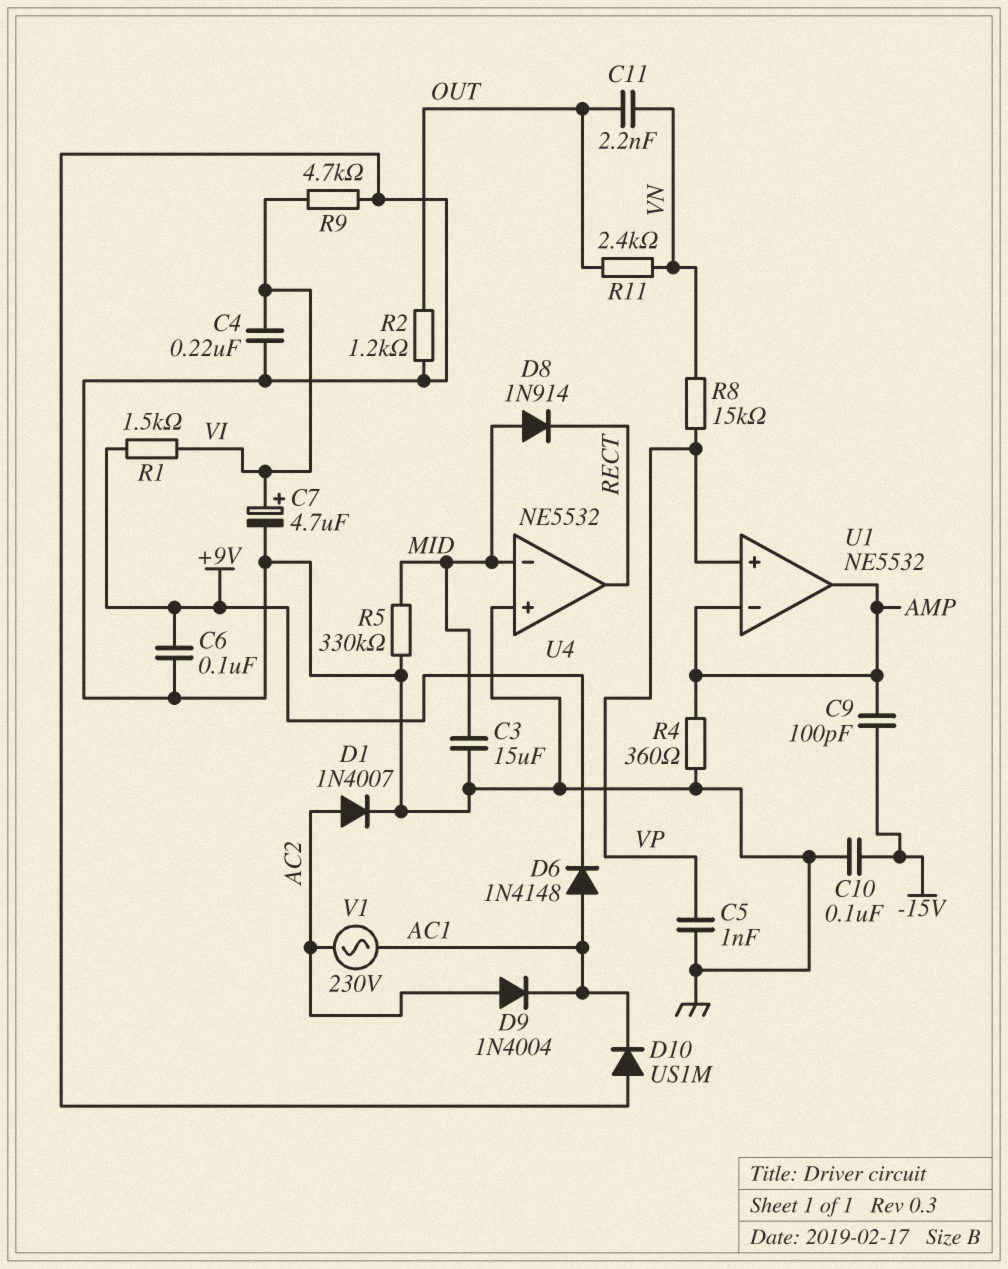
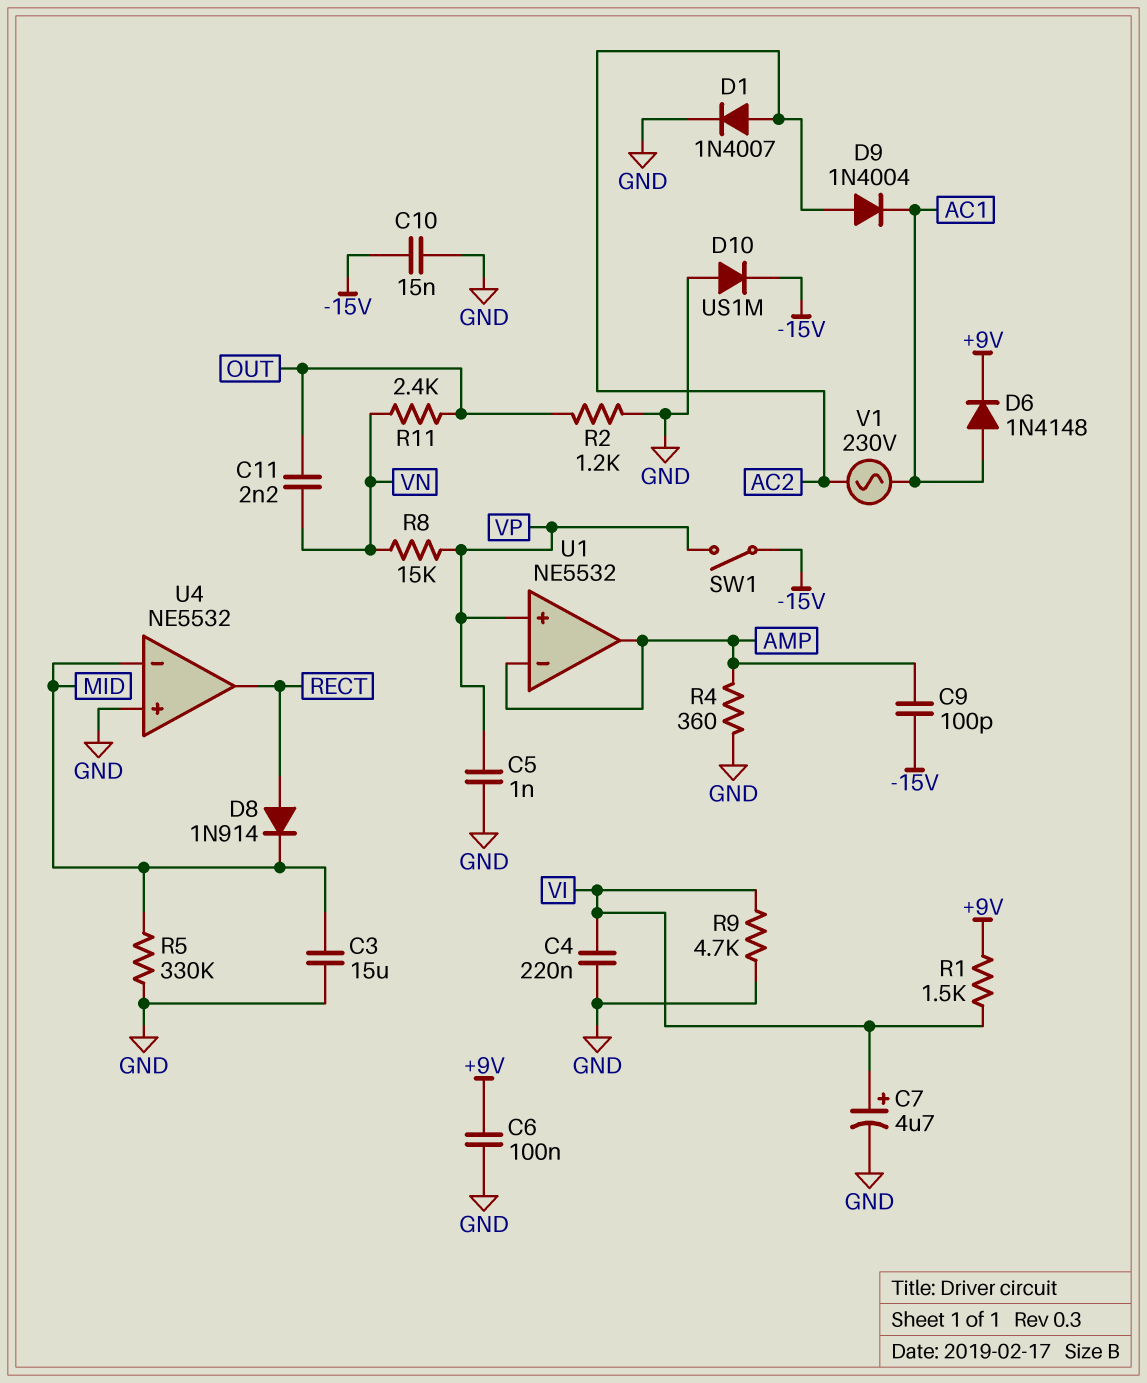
C10: 100nF (-15V, GND) -> 15nF (-15V, GND)
D8: diode 1N914 (A MID, K RECT) -> diode 1N914 (A RECT, K MID)
D10: diode US1M (A GND, K AC1) -> diode US1M (A GND, K -15V)
SW1: none -> switch (-15V, VP)

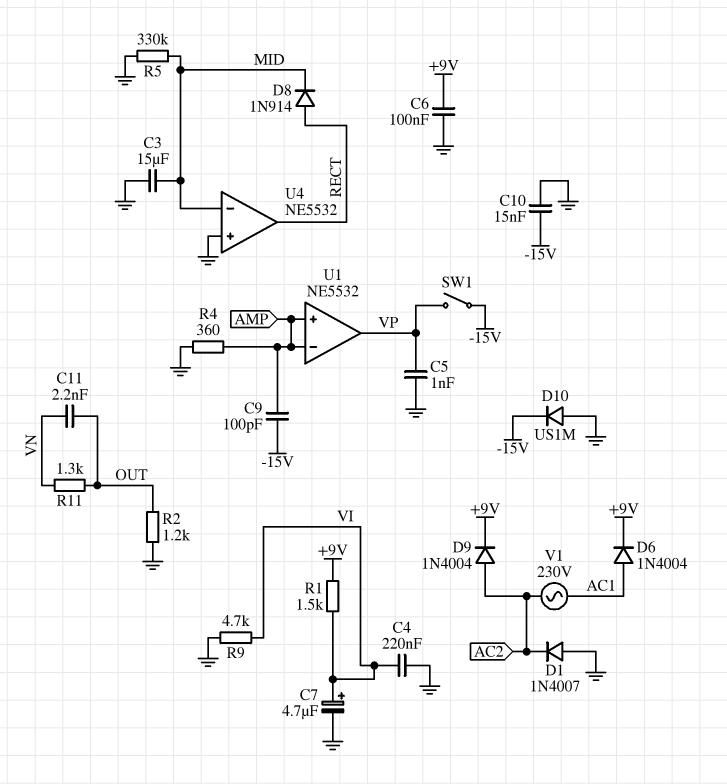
D1: diode 1N4007 (A AC2, K GND) -> diode 1N4007 (A GND, K AC2)
D6: diode 1N4148 (A AC1, K +9V) -> diode 1N4004 (A AC1, K +9V)
D9: diode 1N4004 (A AC2, K AC1) -> diode 1N4004 (A AC2, K +9V)
R8: 15k (VN, VP) -> none
R11: 2.4k (OUT, VN) -> 1.3k (OUT, VN)
U1 pin in+: VP -> AMP
U1 pin out: AMP -> VP

